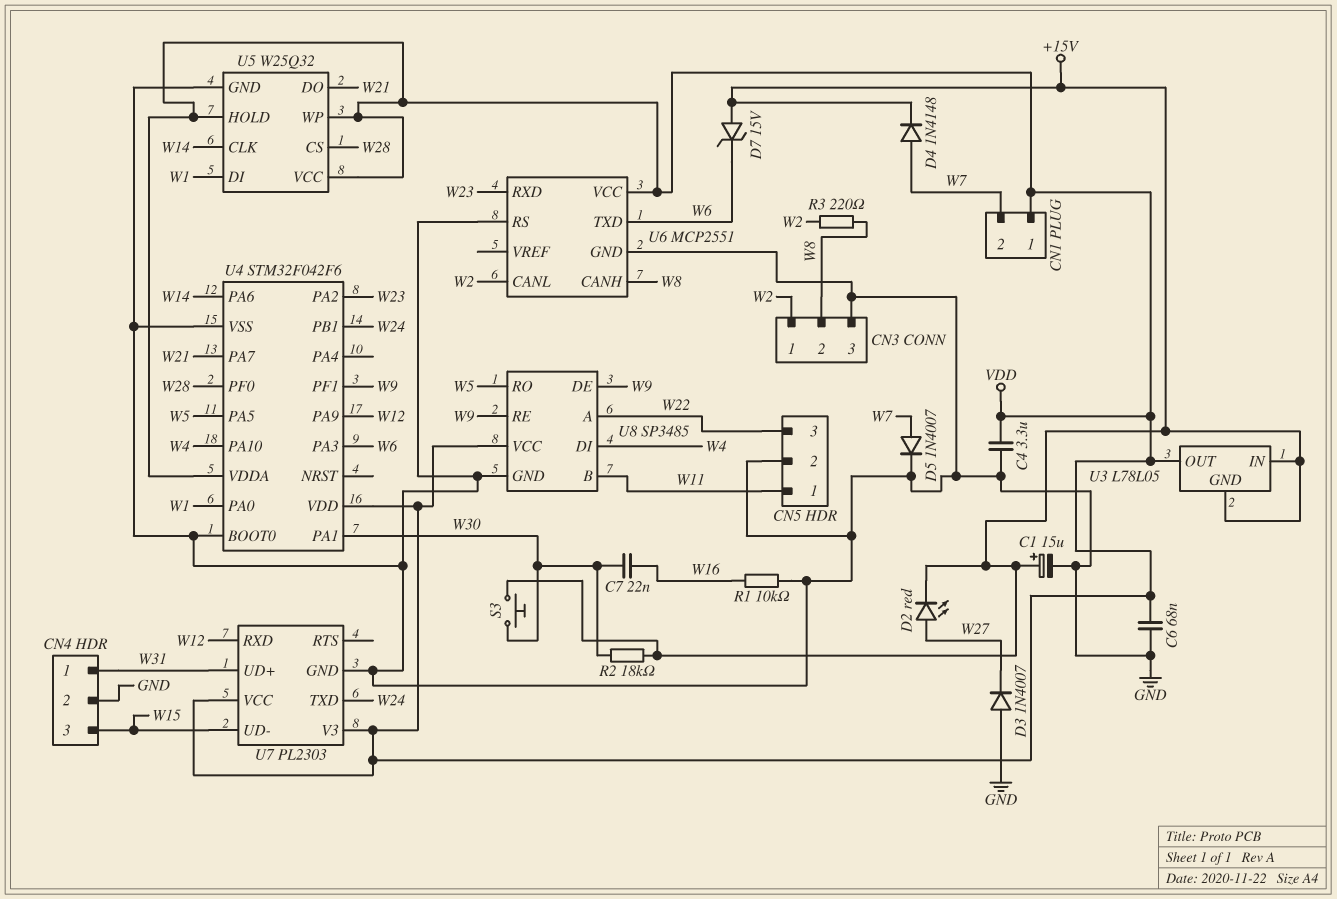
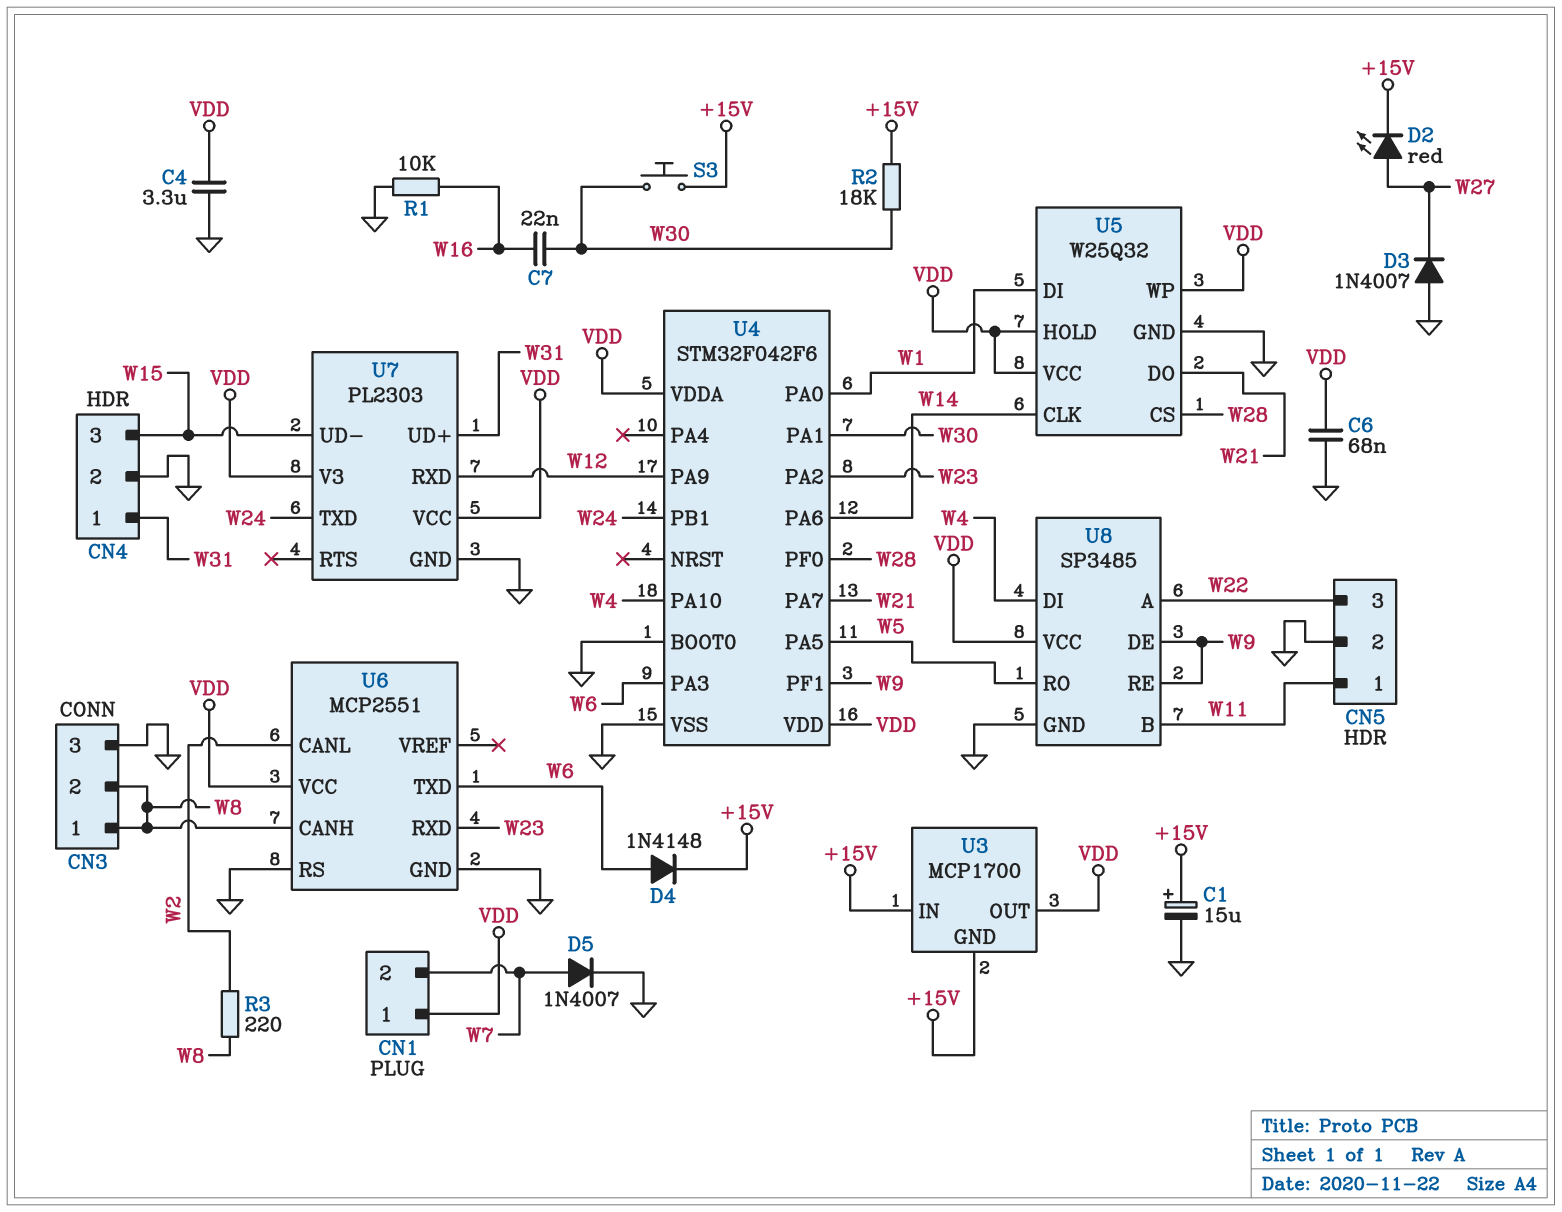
CN3 pin 1: W2 -> W8
D4: diode 1N4148 (A W7, K +15V) -> diode 1N4148 (A W6, K +15V)
D7: zener 15V (A +15V, K W6) -> none
U3: L78L05 -> MCP1700

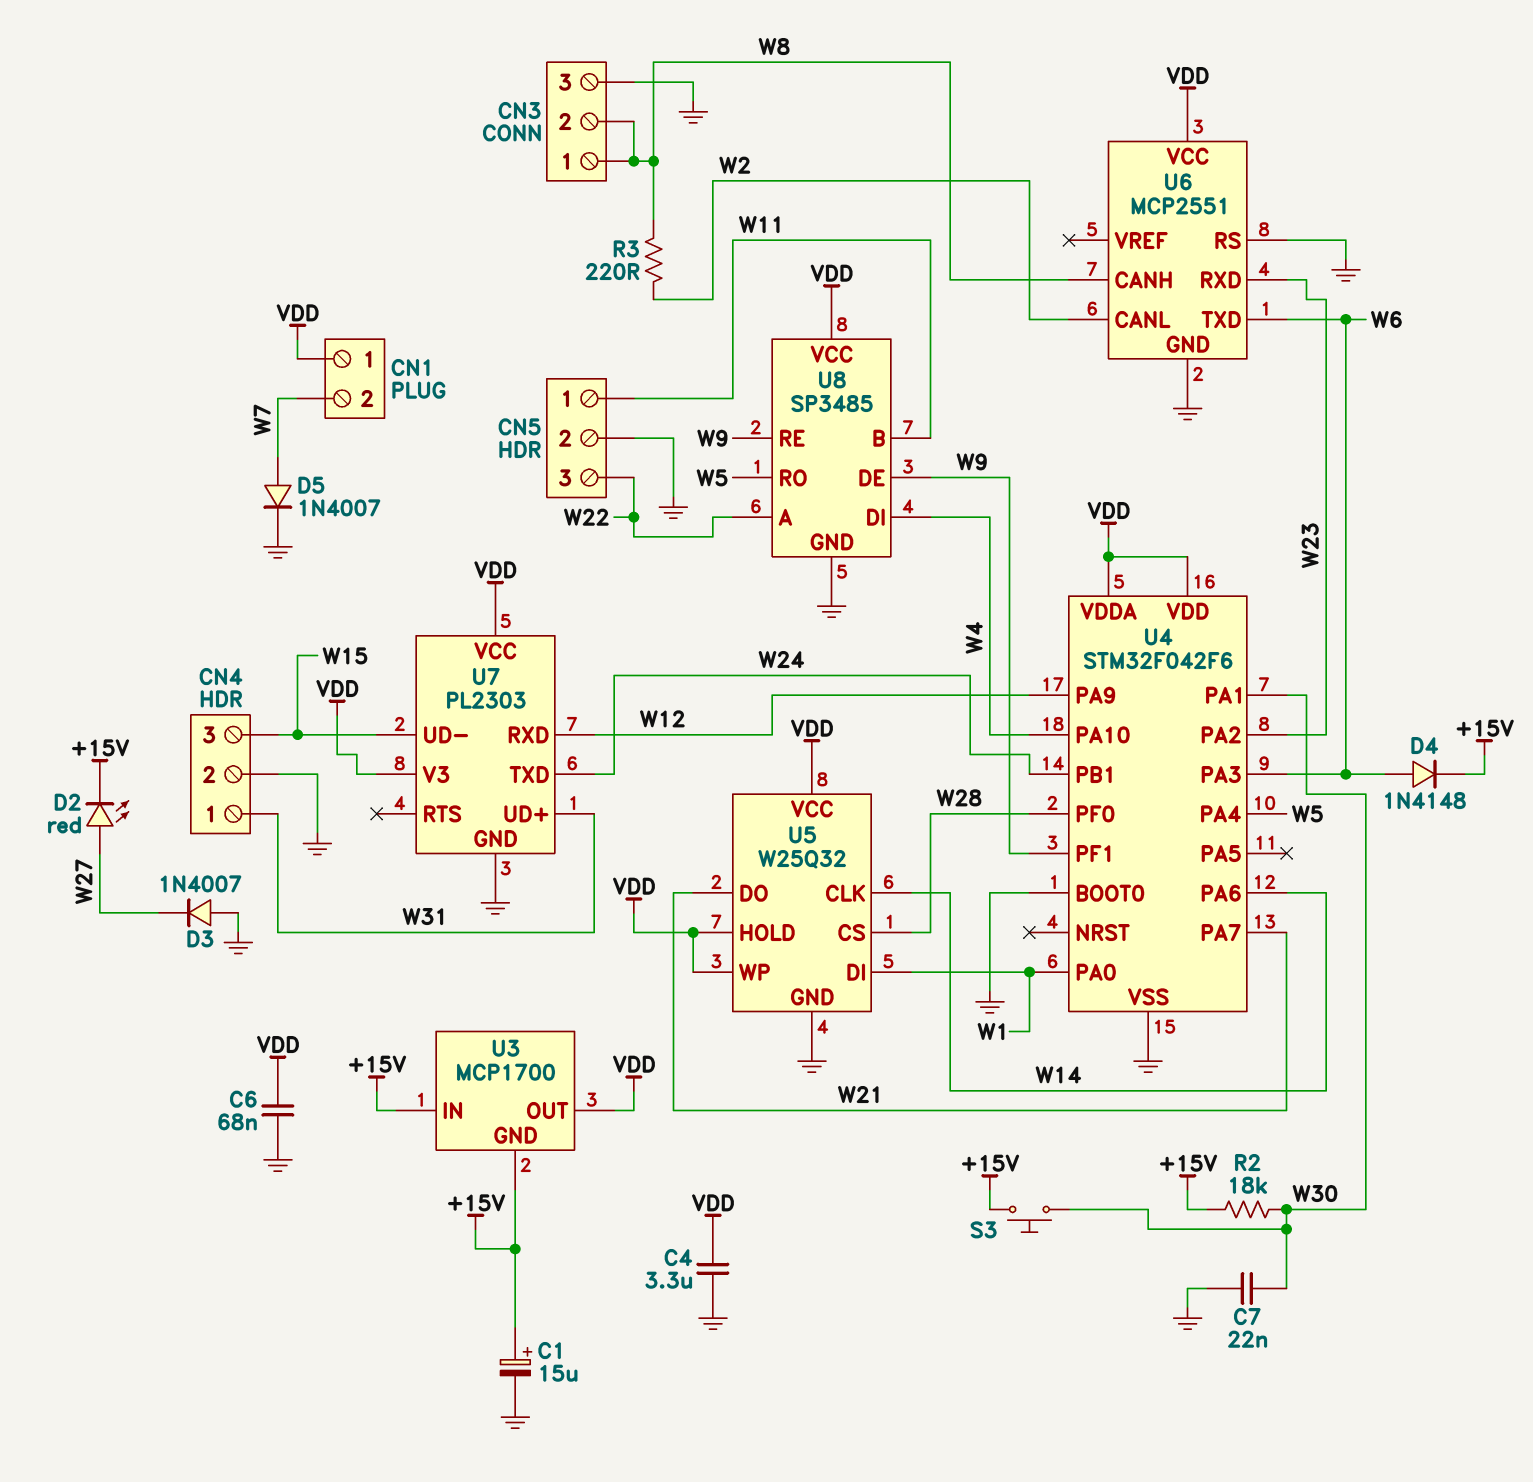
C7: 22nF (W16, W30) -> 22nF (GND, W30)
R1: 10k (GND, W16) -> none
U4 pin PA4: none -> W5
U4 pin PA5: W5 -> none

